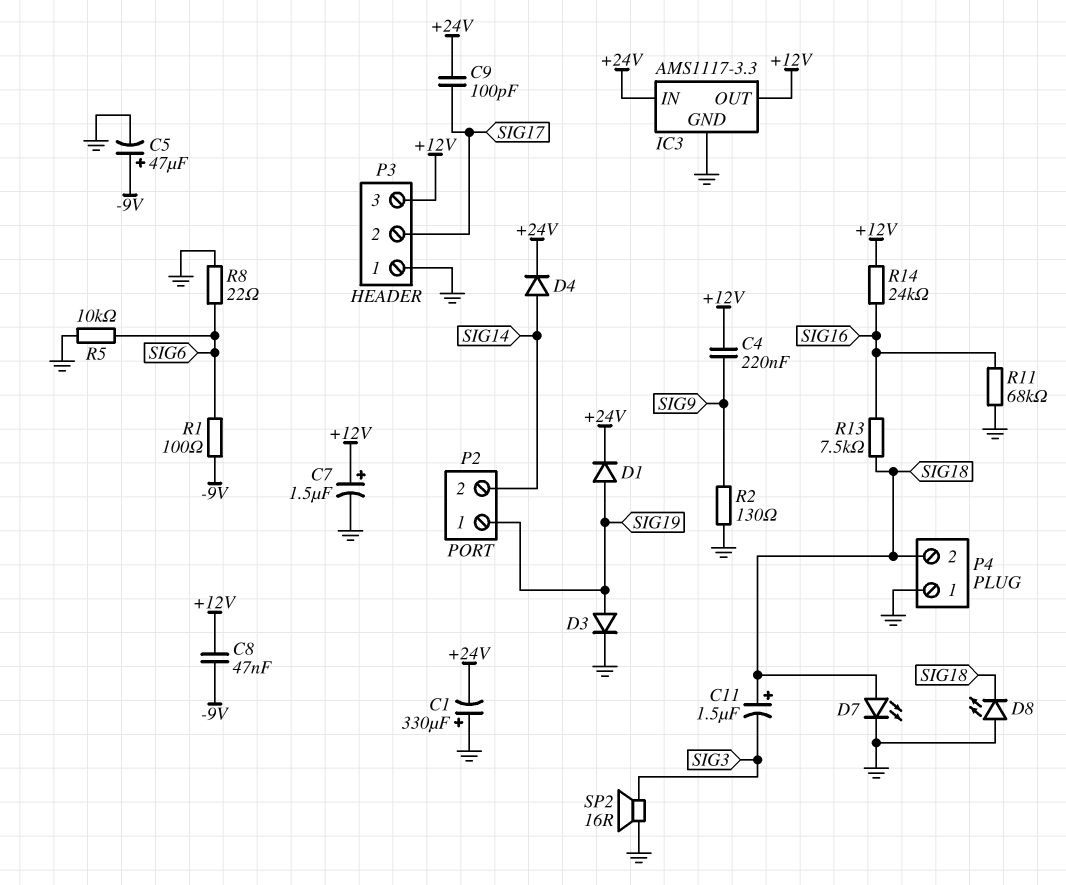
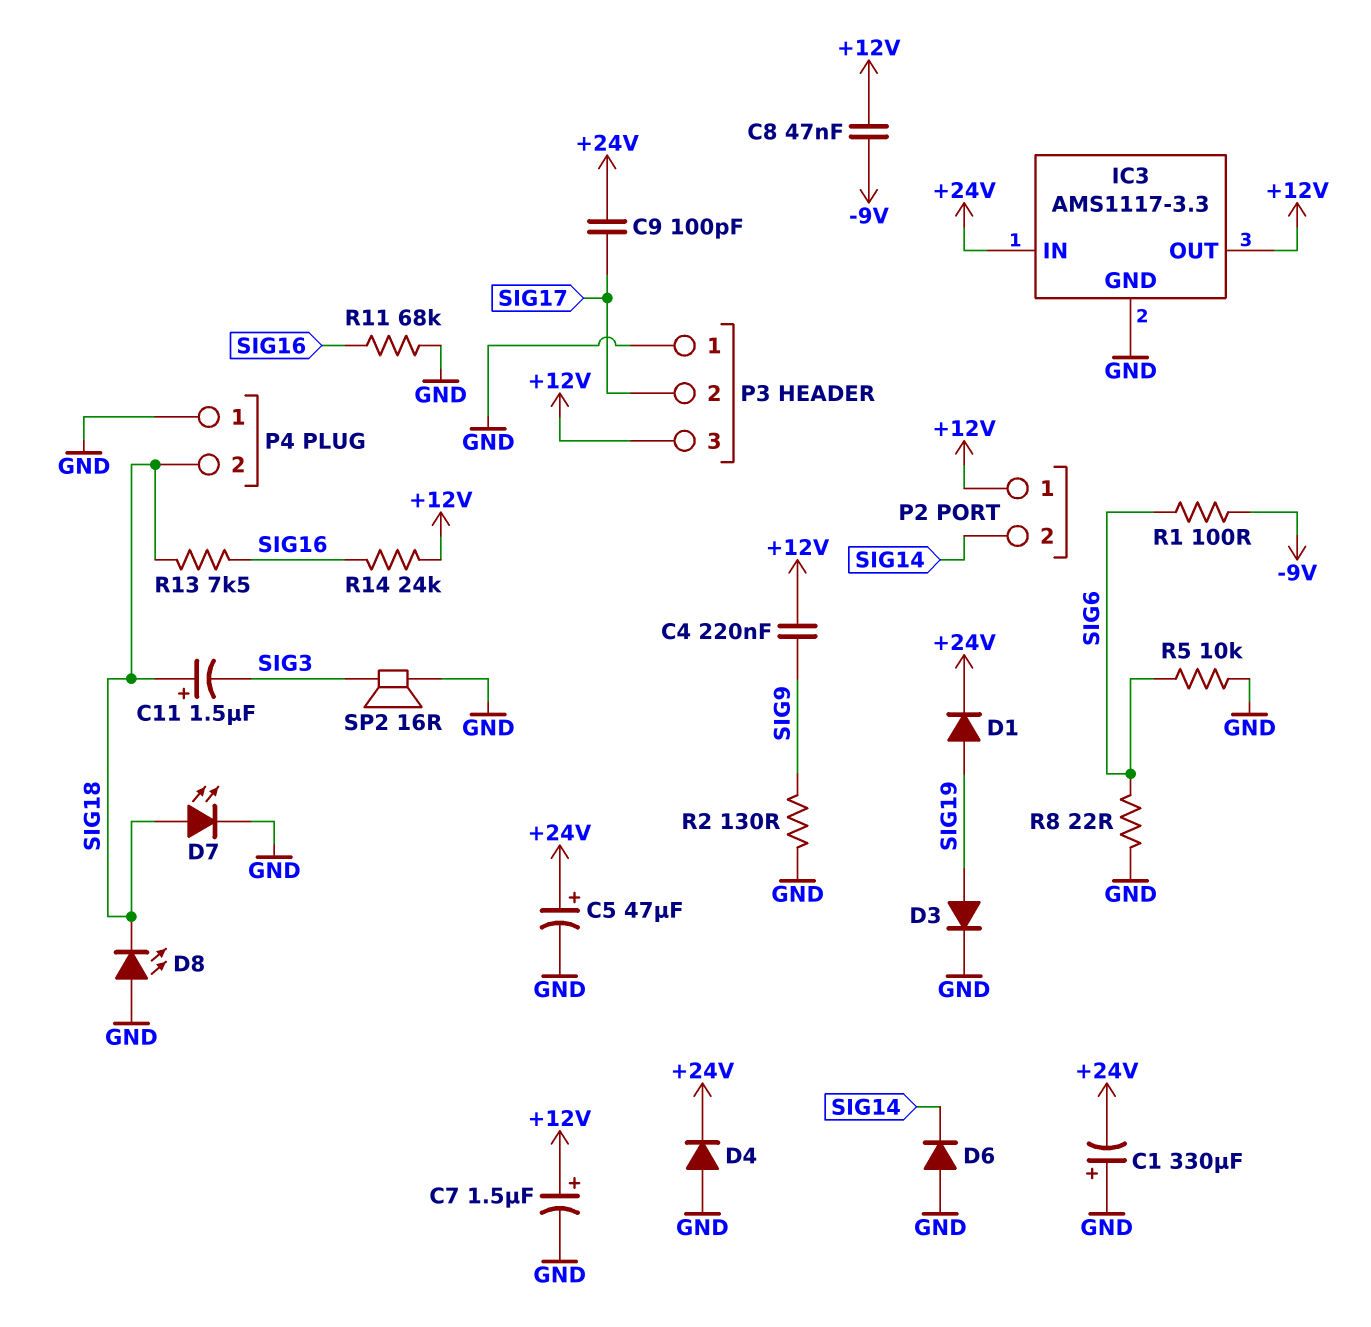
C5: 47uF (plus -9V, minus GND) -> 47uF (plus +24V, minus GND)
D4: diode (A SIG14, K +24V) -> diode (A GND, K +24V)
D6: none -> diode (A GND, K SIG14)
P2 pin 1: SIG19 -> +12V

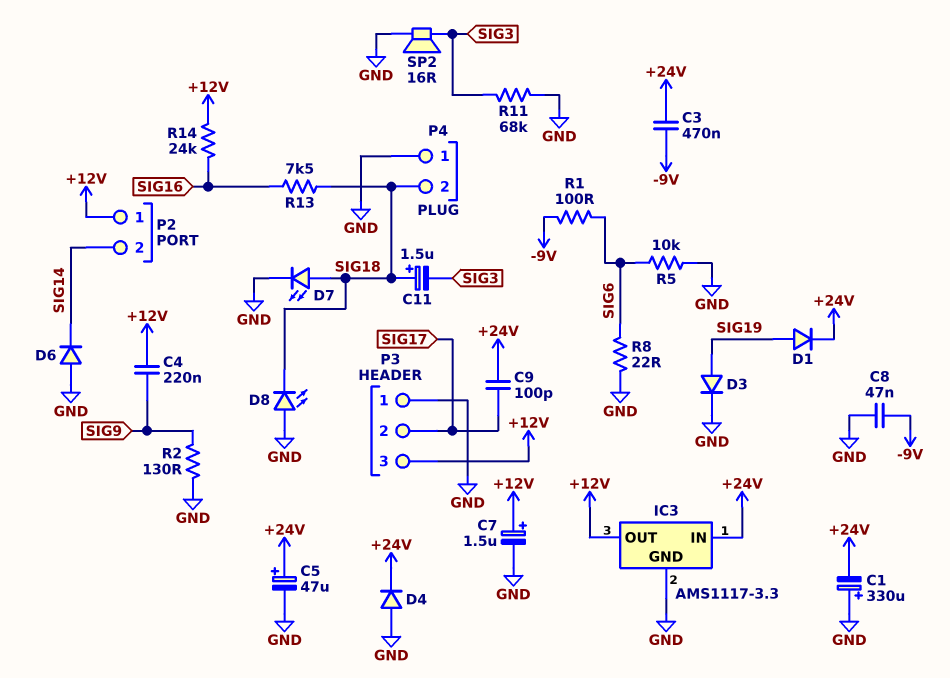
C3: none -> 470nF (+24V, -9V)
C8: 47nF (+12V, -9V) -> 47nF (-9V, GND)
R11: 68k (GND, SIG16) -> 68k (GND, SIG3)

